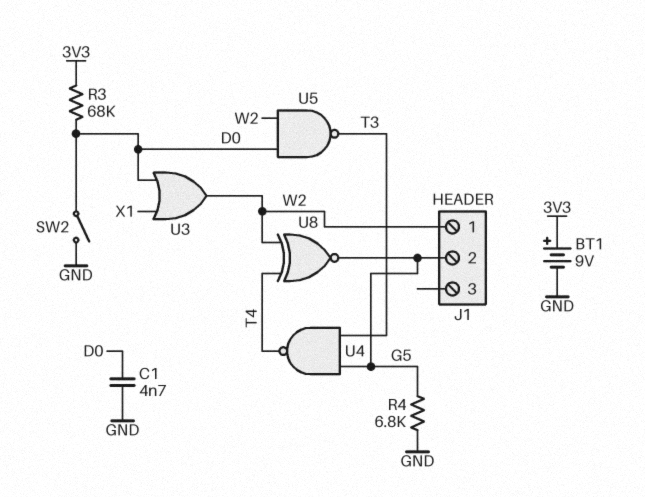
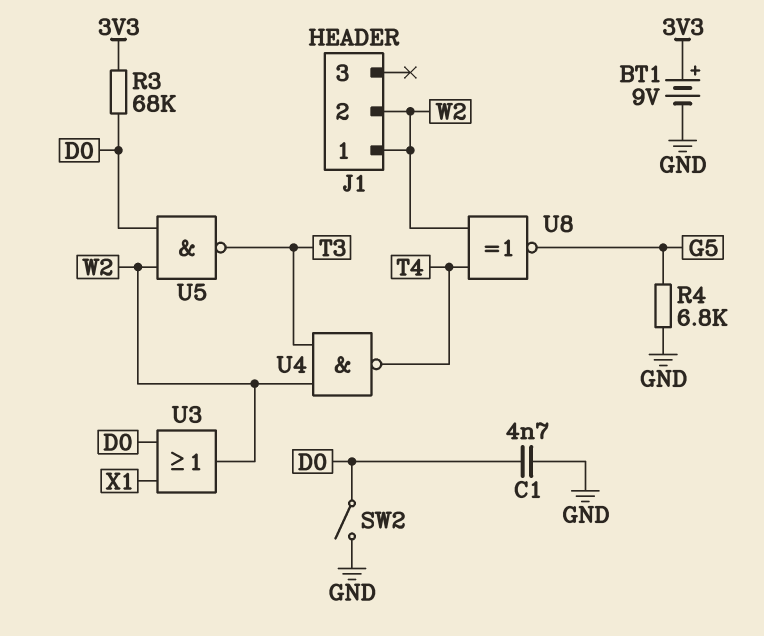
J1 pin 2: G5 -> W2
U4: NAND (in G5, in T3, out T4) -> NAND (in T3, in W2, out T4)

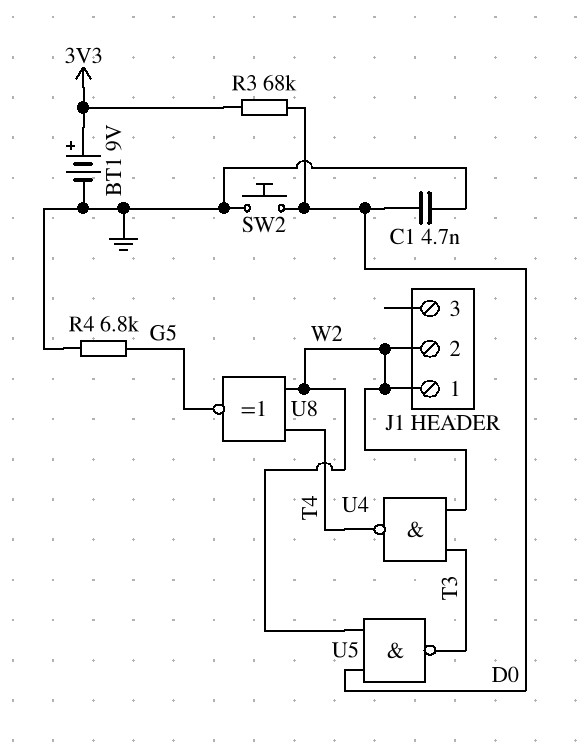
SW2: switch (D0, GND) -> button (D0, GND)
U3: OR (in D0, in X1, out W2) -> none

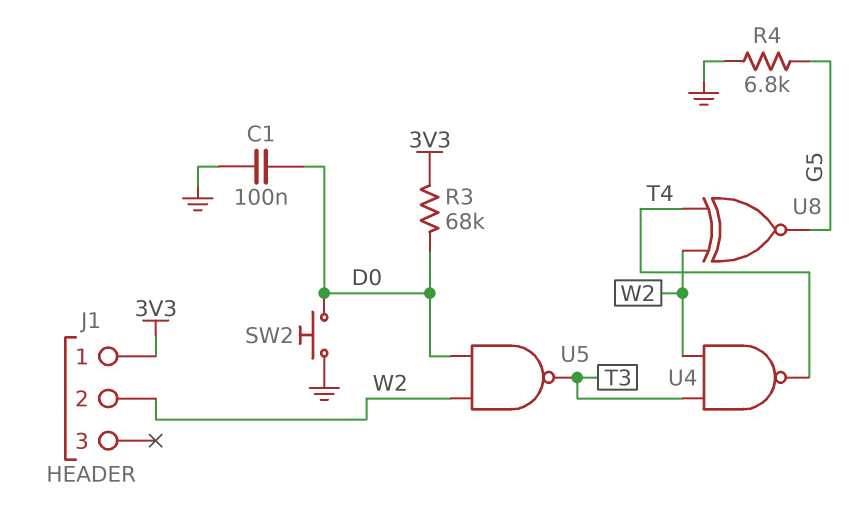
BT1: 9V (plus 3V3, minus GND) -> none
C1: 4.7nF (D0, GND) -> 100nF (D0, GND)
J1 pin 1: W2 -> 3V3

